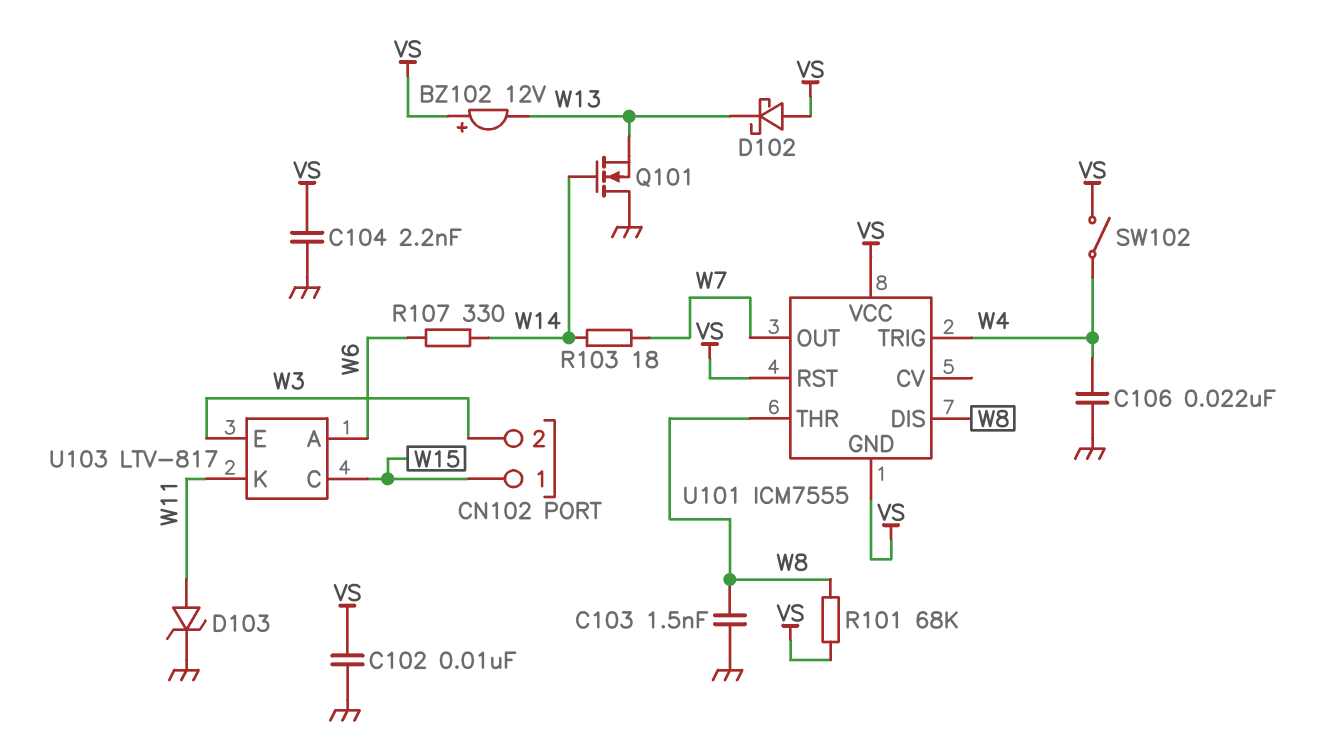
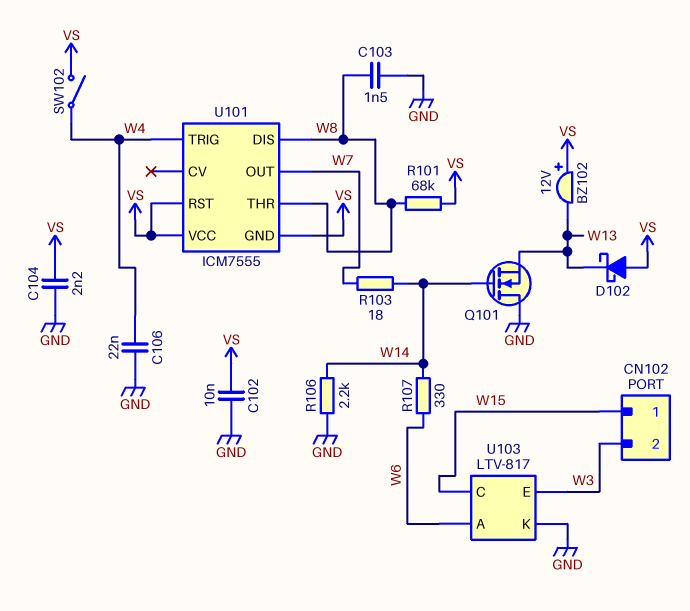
D103: zener (A W11, K GND) -> none
R106: none -> 2.2k (GND, W14)
U103 pin K: W11 -> GND

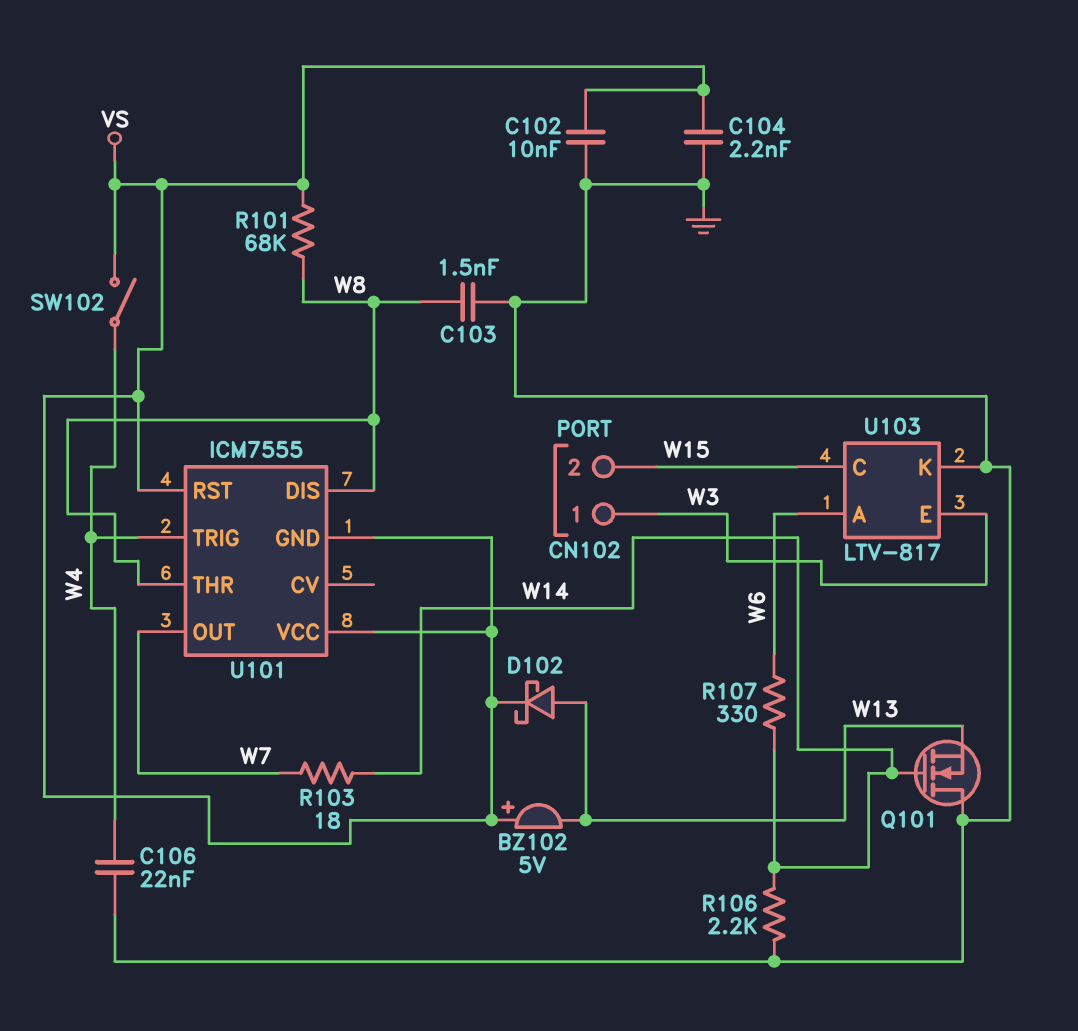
BZ102: buzzer 12V (plus VS, minus W13) -> buzzer 5V (plus VS, minus W13)
CN102 pin 1: W15 -> W3
CN102 pin 2: W3 -> W15
D102: schottky (A VS, K W13) -> schottky (A W13, K VS)

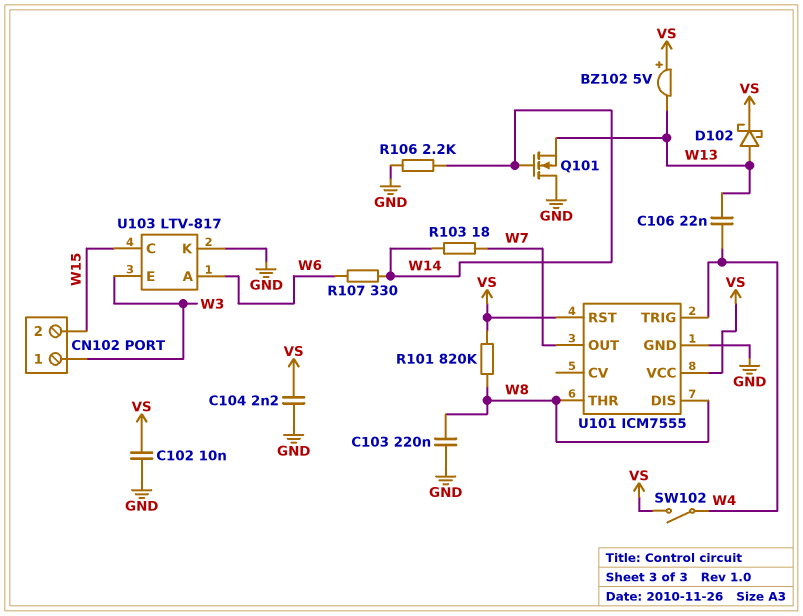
C103: 1.5nF (GND, W8) -> 220nF (GND, W8)
C106: 22nF (GND, W4) -> 22nF (W4, W13)
R101: 68k (VS, W8) -> 820k (VS, W8)
U101 pin GND: VS -> GND

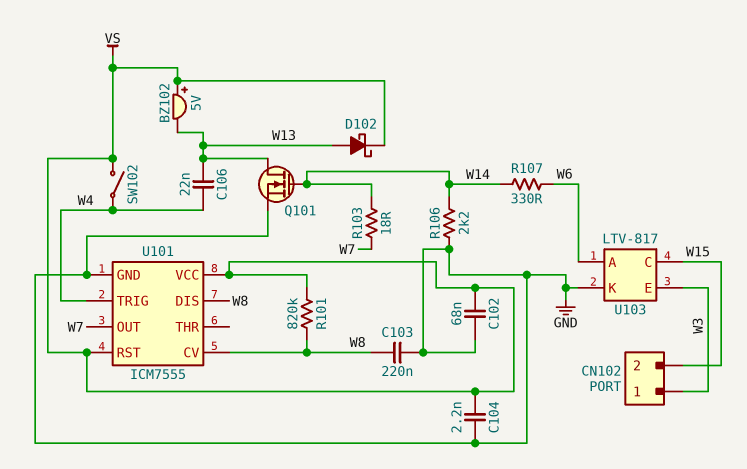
C102: 10nF (GND, VS) -> 68nF (GND, VS)
Q101: NMOS (G W14, D GND, S W13) -> NMOS (G W14, D W13, S GND)
U101 pin CV: none -> W8
U101 pin THR: W8 -> none

